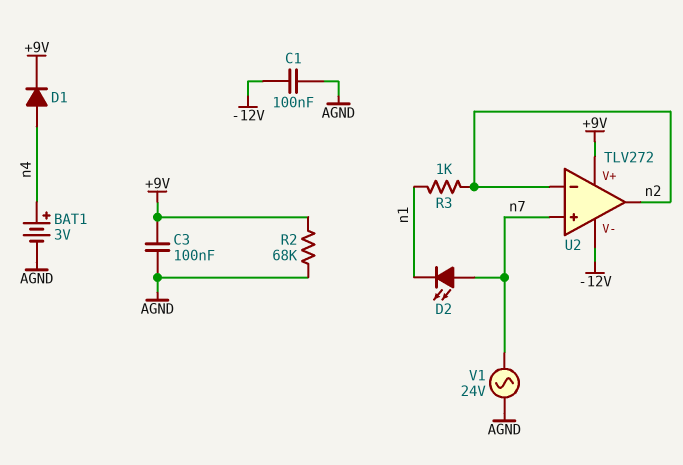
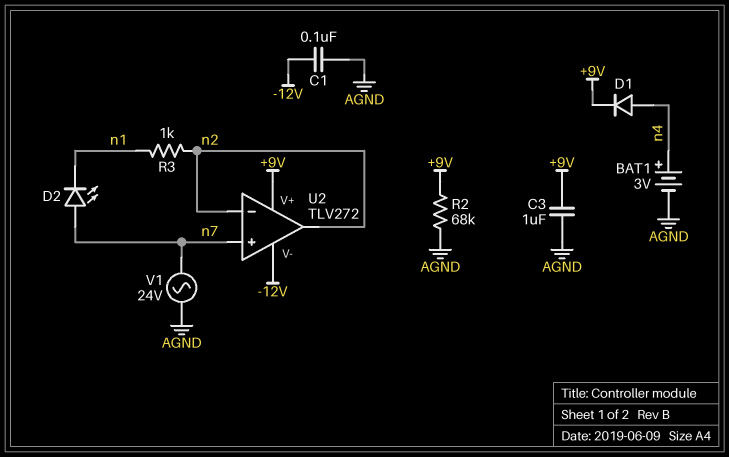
C3: 100nF (+9V, AGND) -> 1uF (+9V, AGND)

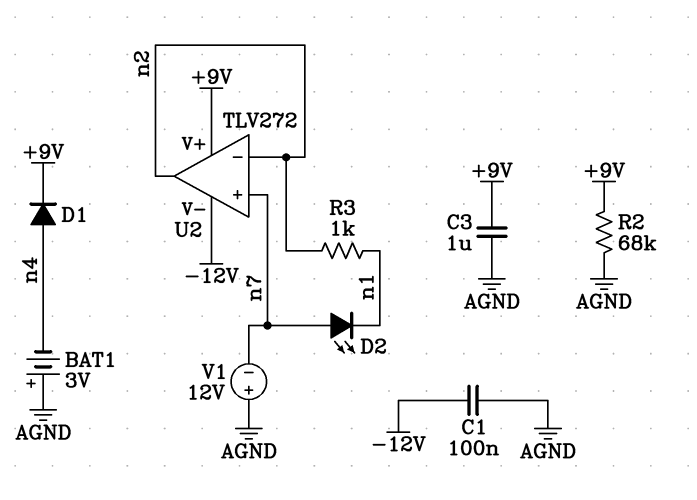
BAT1: 3V (plus n4, minus AGND) -> 3V (plus AGND, minus n4)
V1: AC 24V (AGND, n7) -> 12V (plus AGND, minus n7)

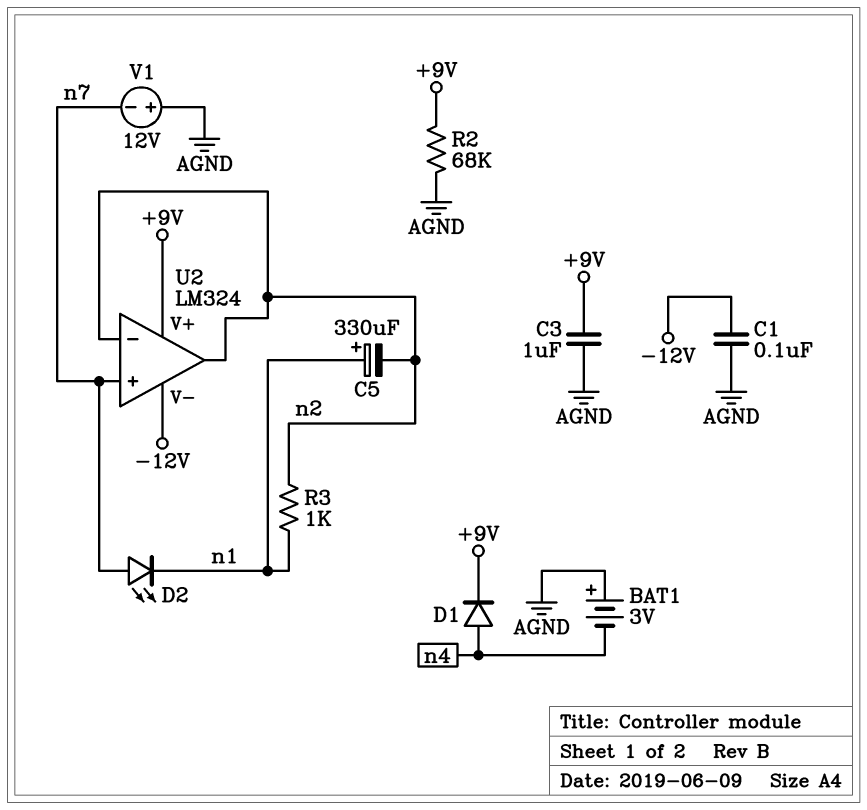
C5: none -> 330uF (plus n1, minus n2)
U2: TLV272 -> LM324

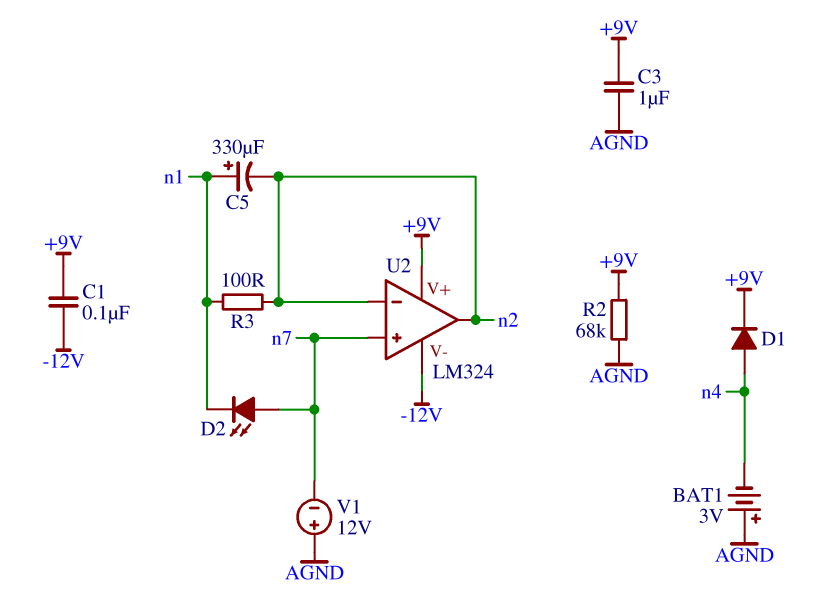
C1: 100nF (-12V, AGND) -> 100nF (+9V, -12V)
R3: 1k (n1, n2) -> 100 (n1, n2)

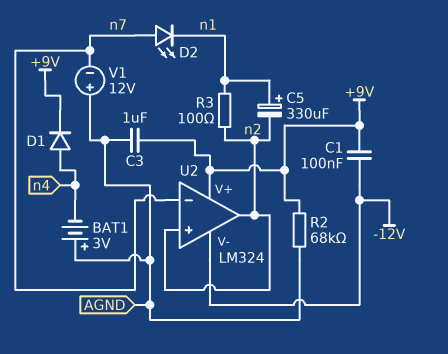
U2 pin in+: n7 -> n2
U2 pin in-: n2 -> n7

